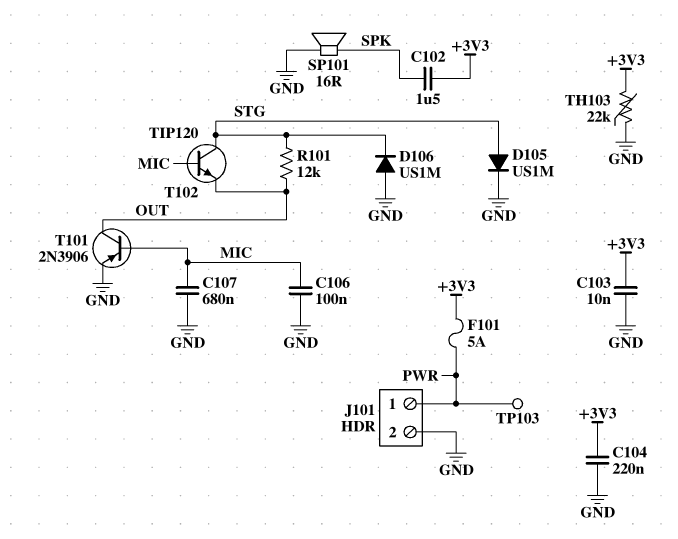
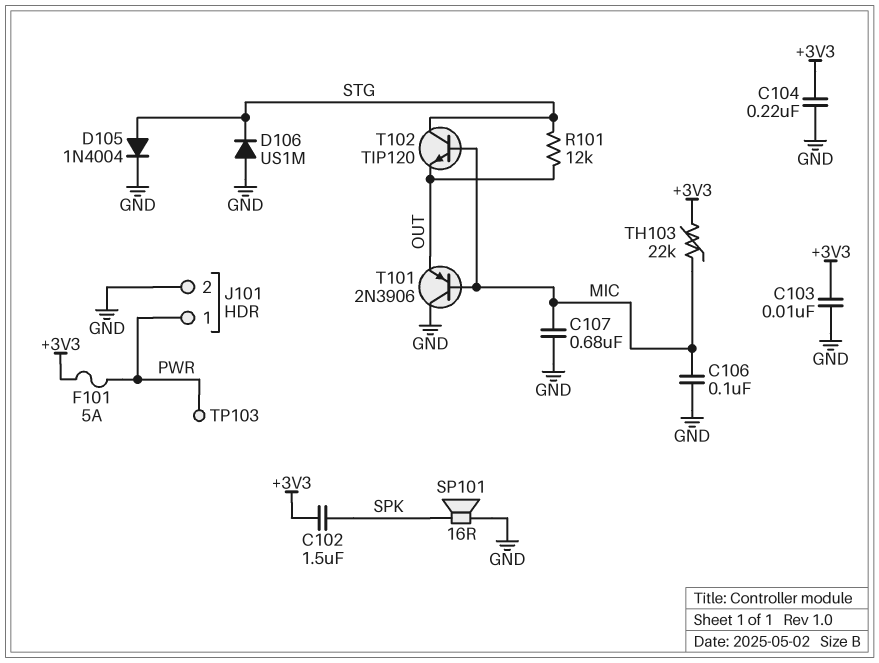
D105: diode US1M (A STG, K GND) -> diode 1N4004 (A STG, K GND)
T101: PNP 2N3906 (B MIC, C OUT, E GND) -> PNP 2N3906 (B MIC, C GND, E OUT)
TH103: 22k (+3V3, GND) -> 22k (+3V3, MIC)

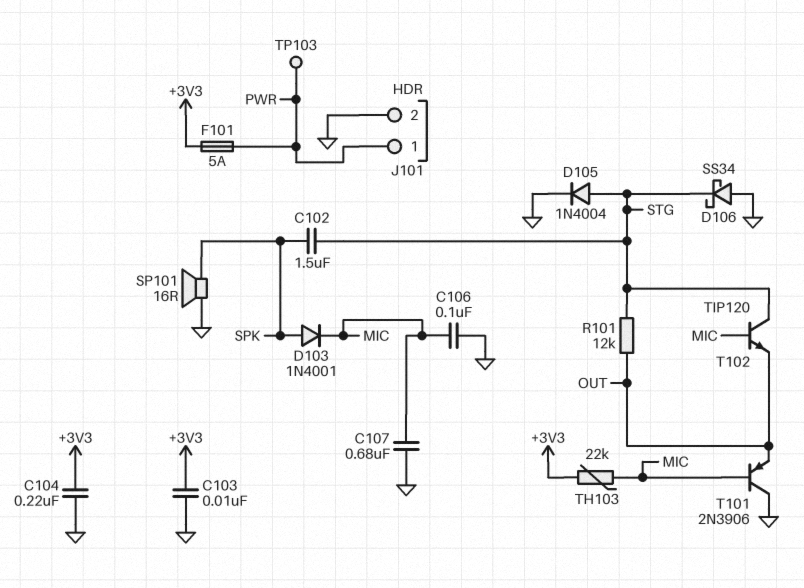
C102: 1.5uF (+3V3, SPK) -> 1.5uF (SPK, STG)
D103: none -> diode 1N4001 (A SPK, K MIC)
D106: diode US1M (A GND, K STG) -> schottky SS34 (A GND, K STG)

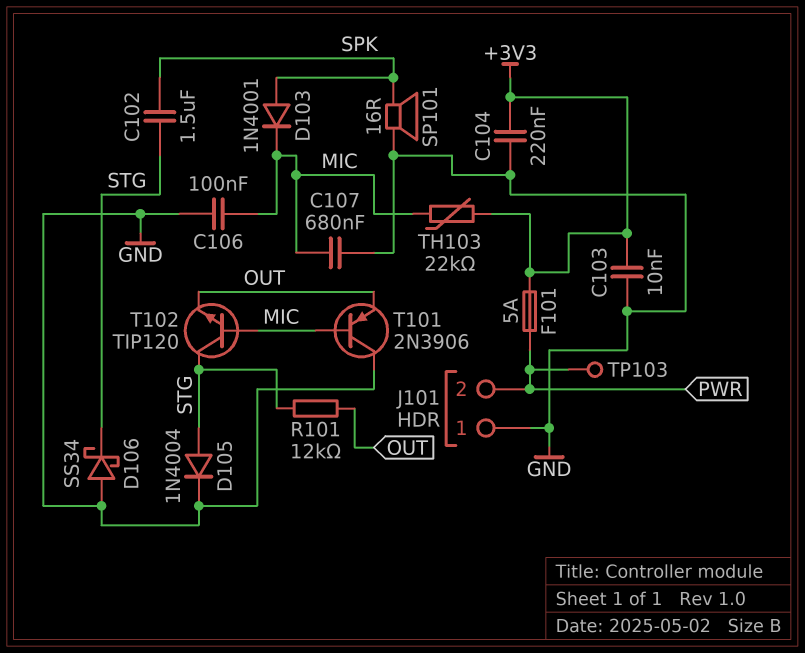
J101 pin 1: PWR -> GND
J101 pin 2: GND -> PWR

